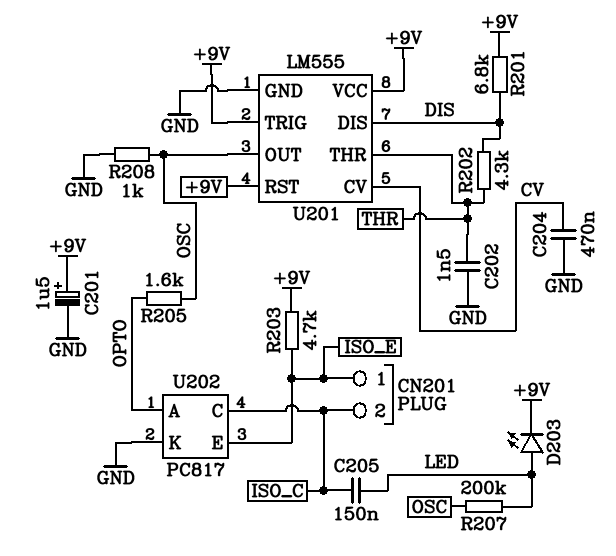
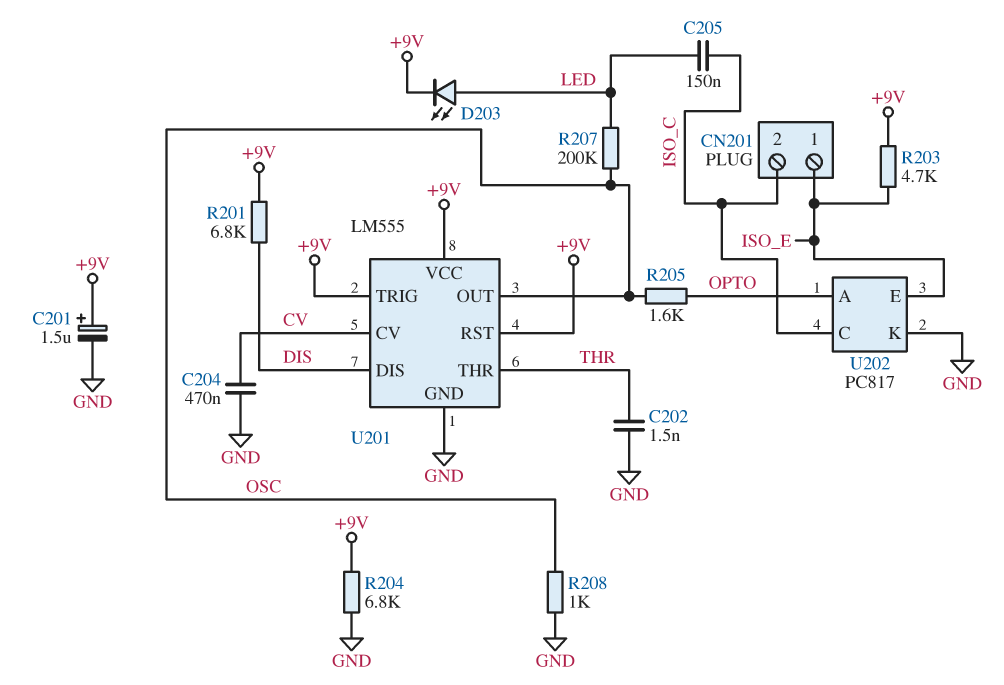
R202: 4.3k (DIS, THR) -> none
R204: none -> 6.8k (+9V, GND)

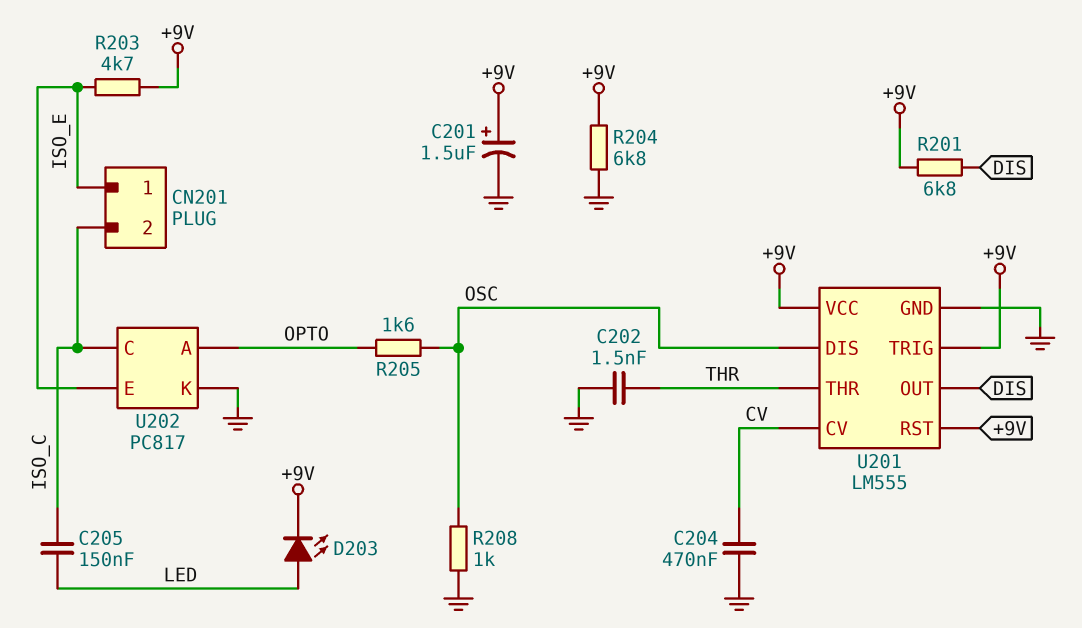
R207: 200k (LED, OSC) -> none
U201 pin DIS: DIS -> OSC
U201 pin OUT: OSC -> DIS

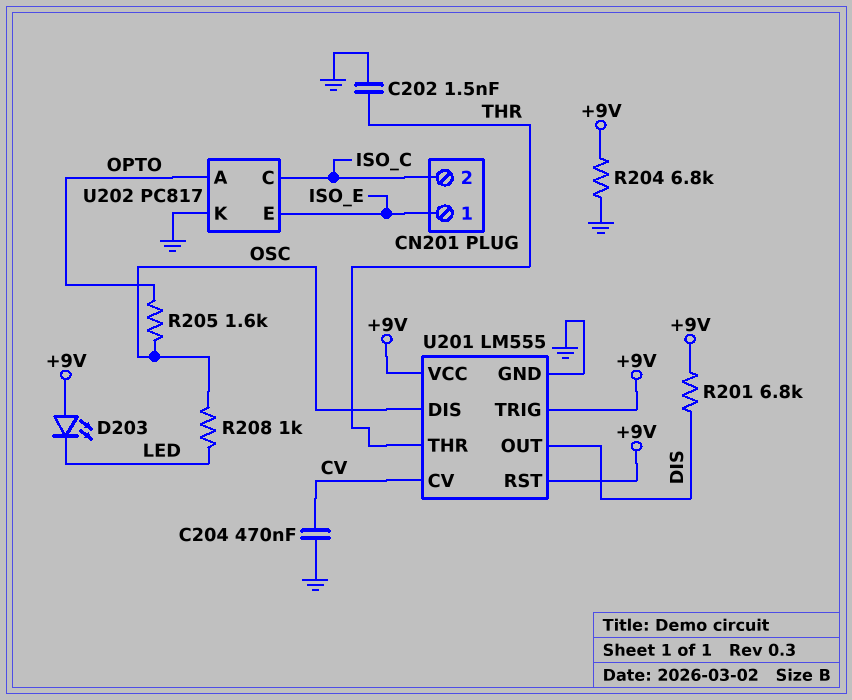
C201: 1.5uF (plus +9V, minus GND) -> none
C205: 150nF (ISO_C, LED) -> none
D203: LED (A LED, K +9V) -> LED (A +9V, K LED)
R203: 4.7k (+9V, ISO_E) -> none
R208: 1k (GND, OSC) -> 1k (LED, OSC)

